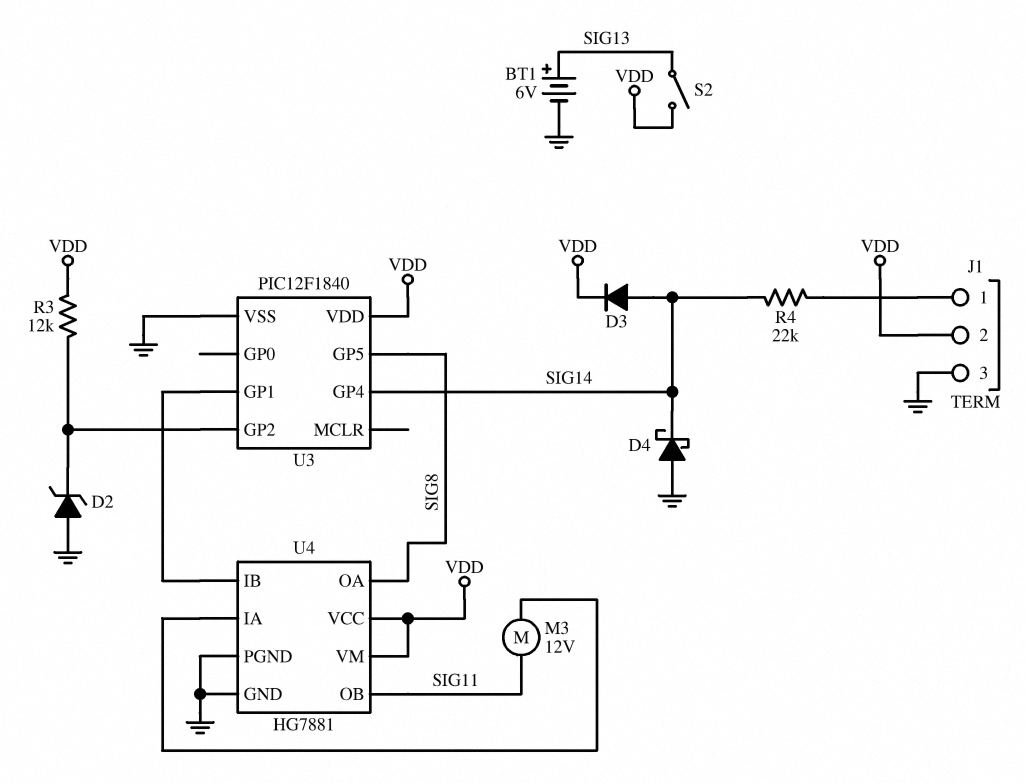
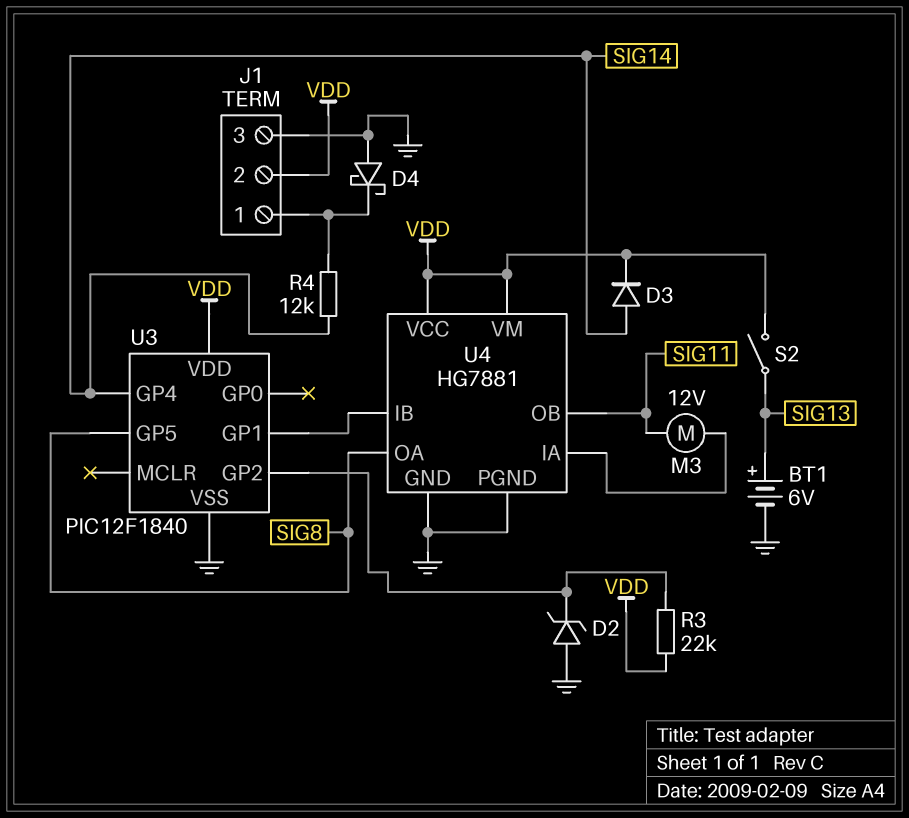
D4: schottky (A GND, K SIG14) -> schottky (A GND, K J1/1)
R3: 12k (U3/GP2, VDD) -> 22k (U3/GP2, VDD)
R4: 22k (J1/1, SIG14) -> 12k (J1/1, SIG14)

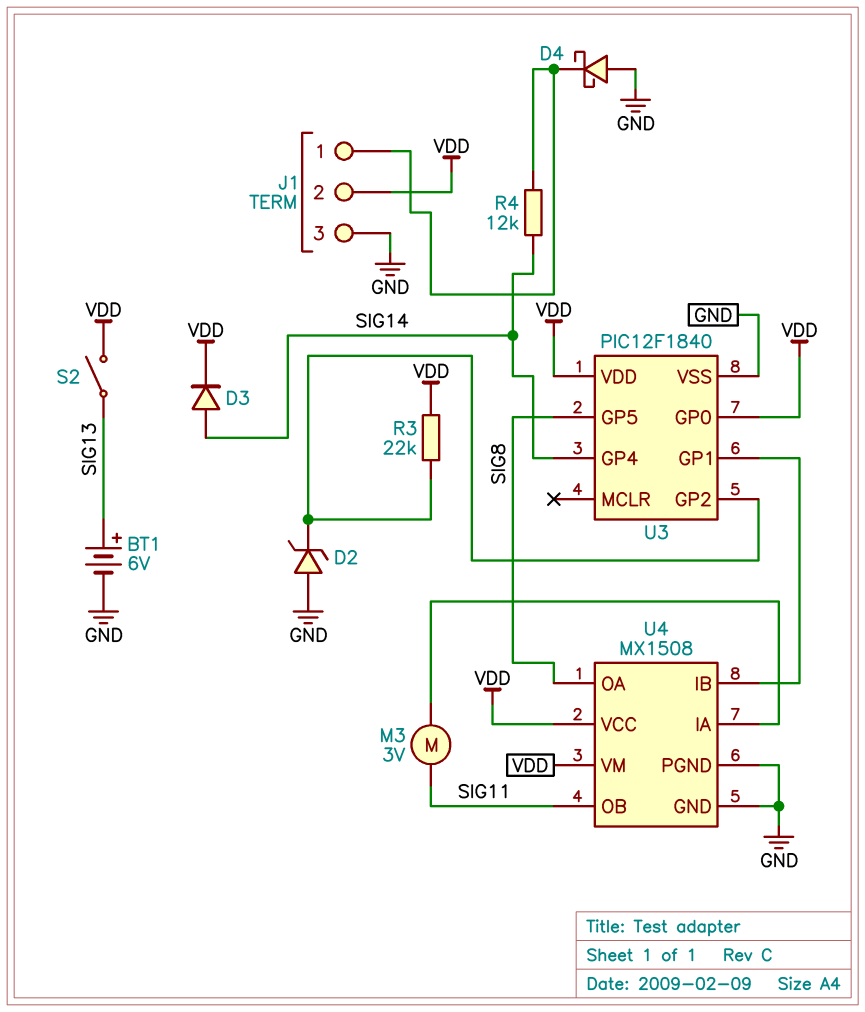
M3: motor 12V (SIG11, U4/IA) -> motor 3V (SIG11, U4/IA)
U3 pin GP0: none -> VDD
U4: HG7881 -> MX1508

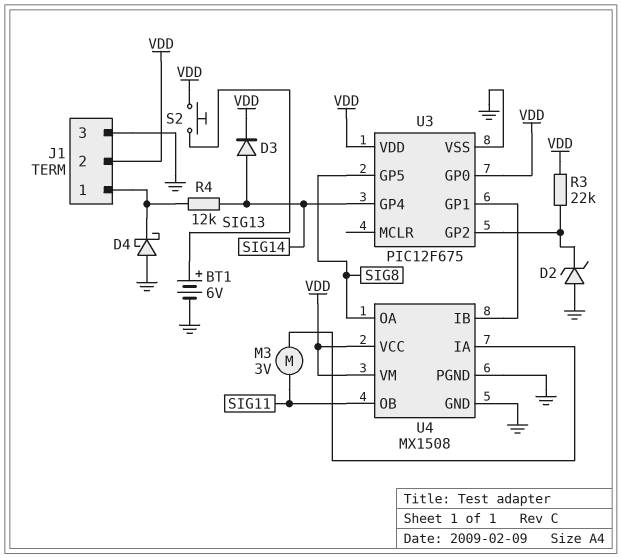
S2: switch (SIG13, VDD) -> button (SIG13, VDD)
U3: PIC12F1840 -> PIC12F675

